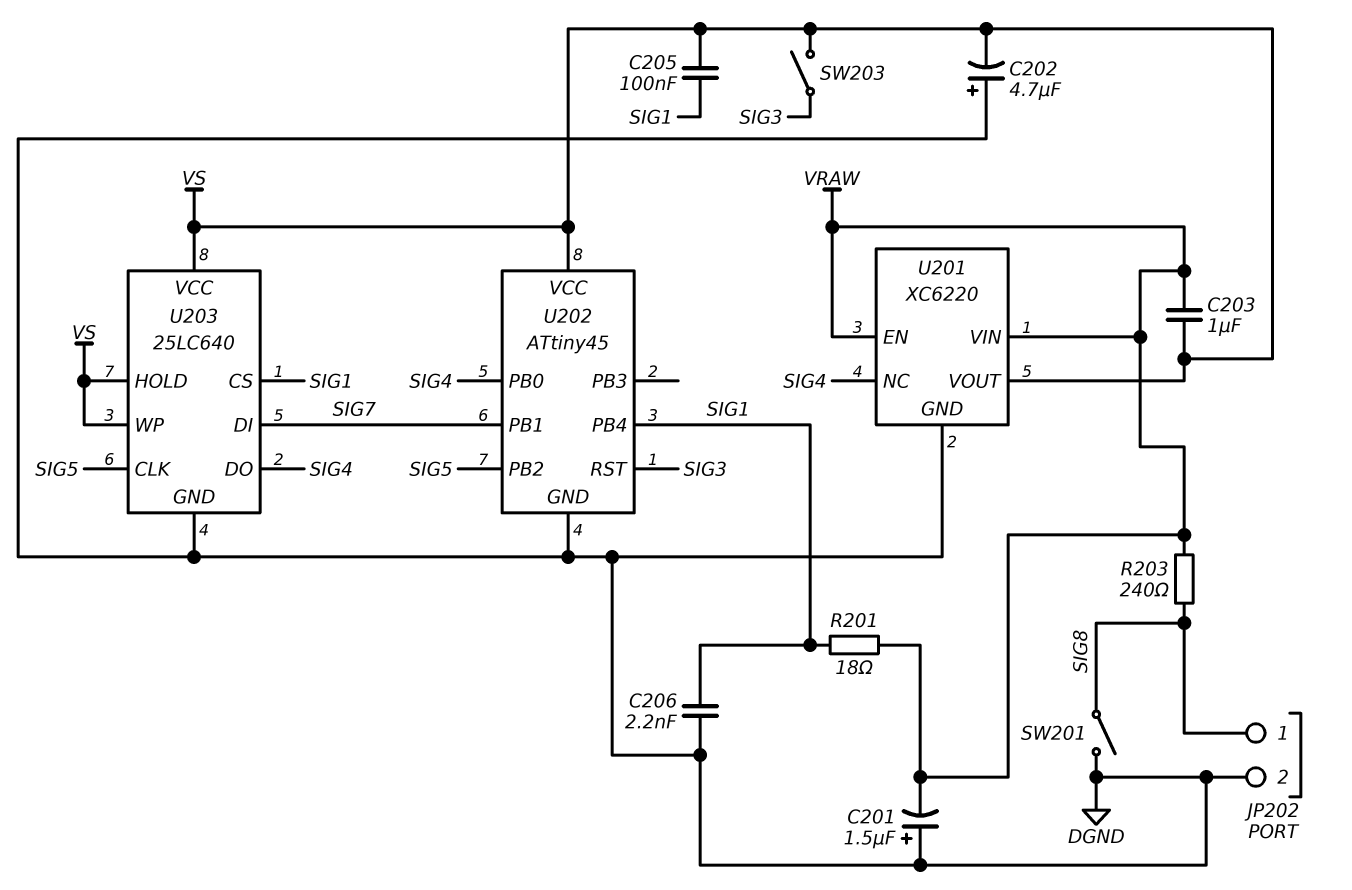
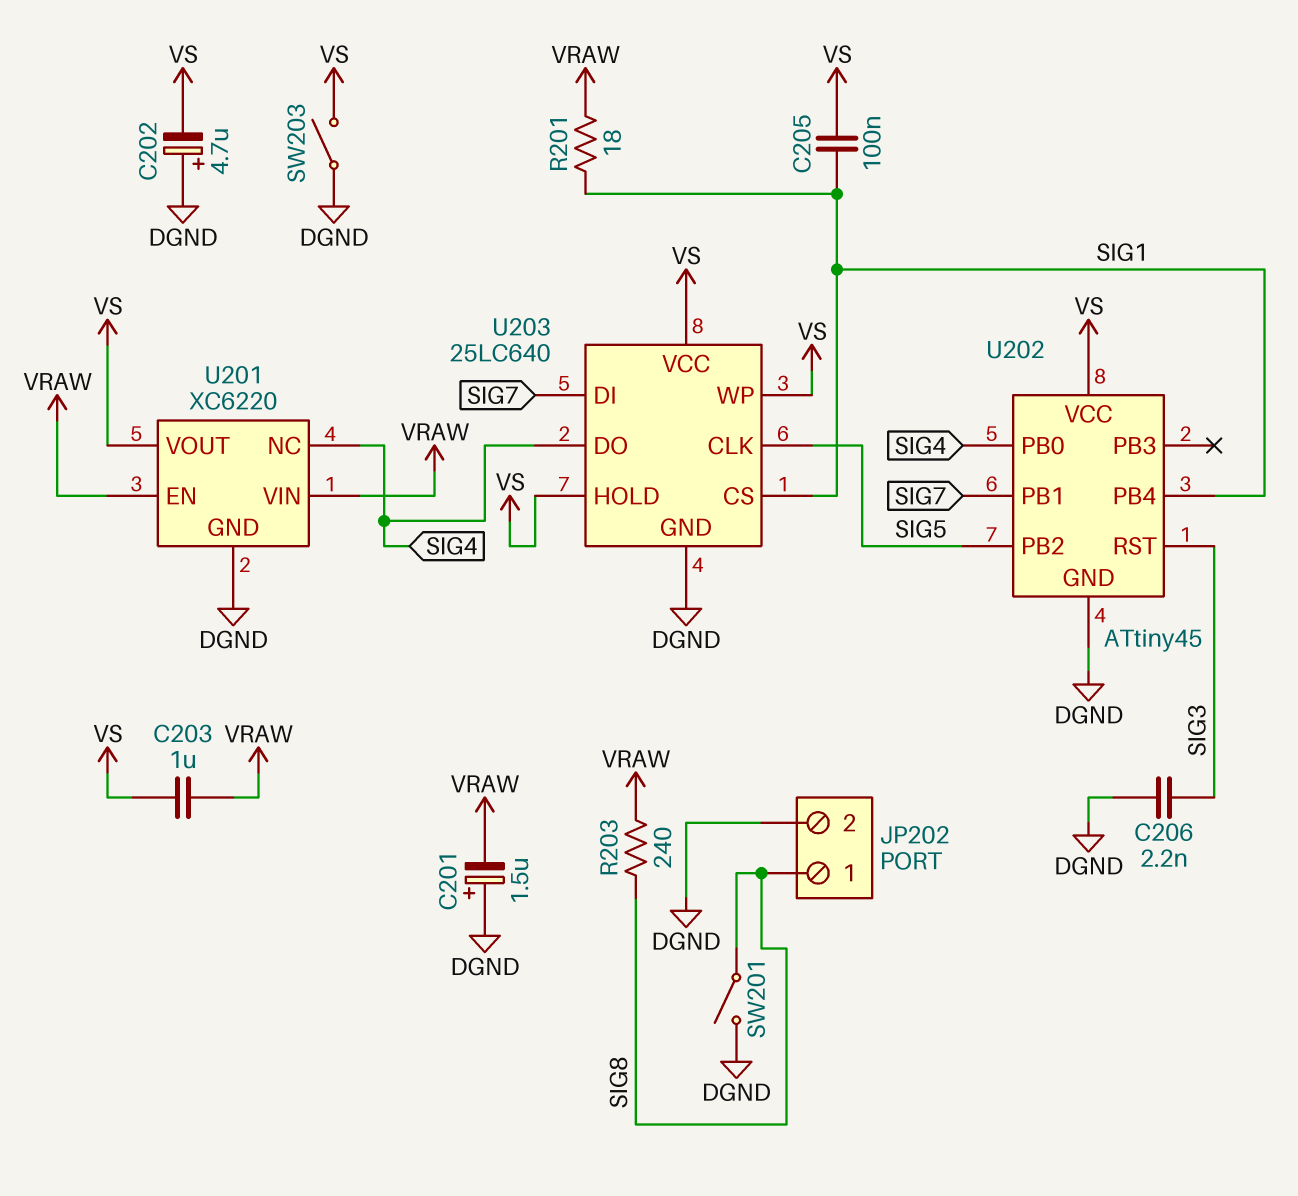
C206: 2.2nF (DGND, SIG1) -> 2.2nF (DGND, SIG3)
SW203: switch (SIG3, VS) -> switch (DGND, VS)

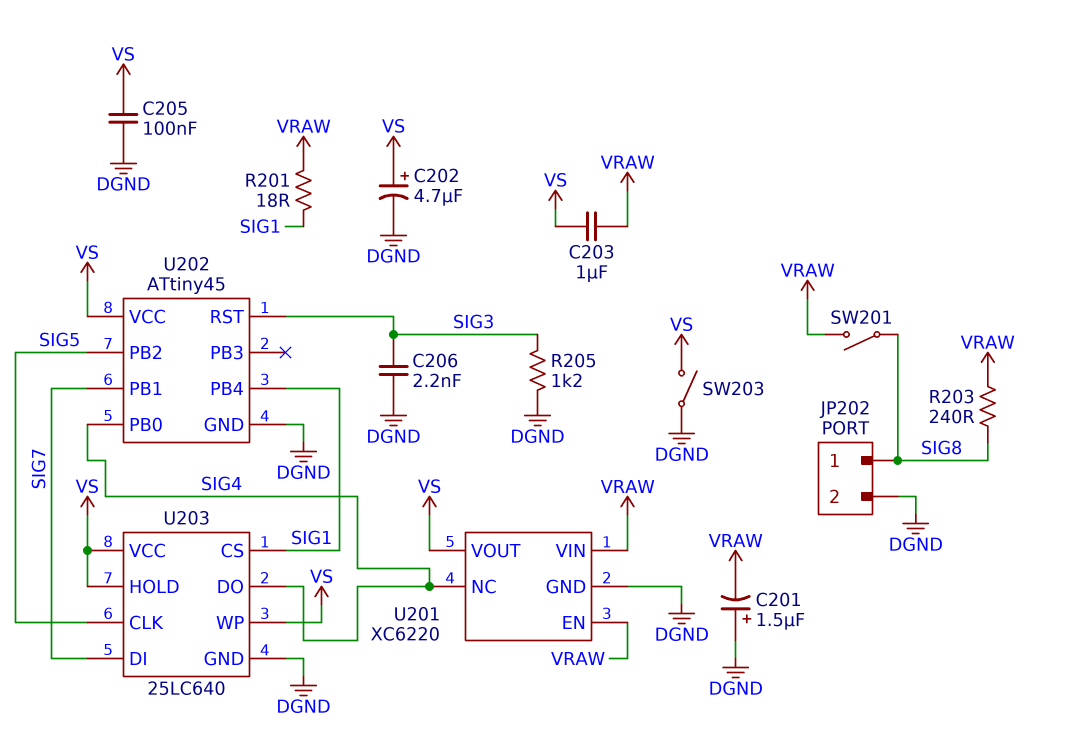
C202: 4.7uF (plus DGND, minus VS) -> 4.7uF (plus VS, minus DGND)
C205: 100nF (SIG1, VS) -> 100nF (DGND, VS)
R205: none -> 1.2k (DGND, SIG3)
SW201: switch (DGND, SIG8) -> switch (SIG8, VRAW)

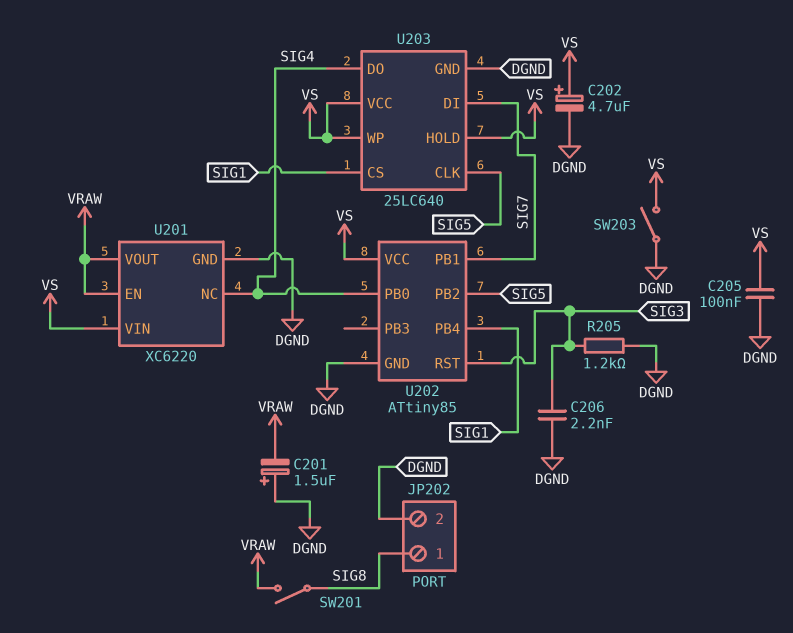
C203: 1uF (VRAW, VS) -> none
R201: 18 (SIG1, VRAW) -> none
R203: 240 (SIG8, VRAW) -> none
U201 pin VIN: VRAW -> VS
U201 pin VOUT: VS -> VRAW
U202: ATtiny45 -> ATtiny85

